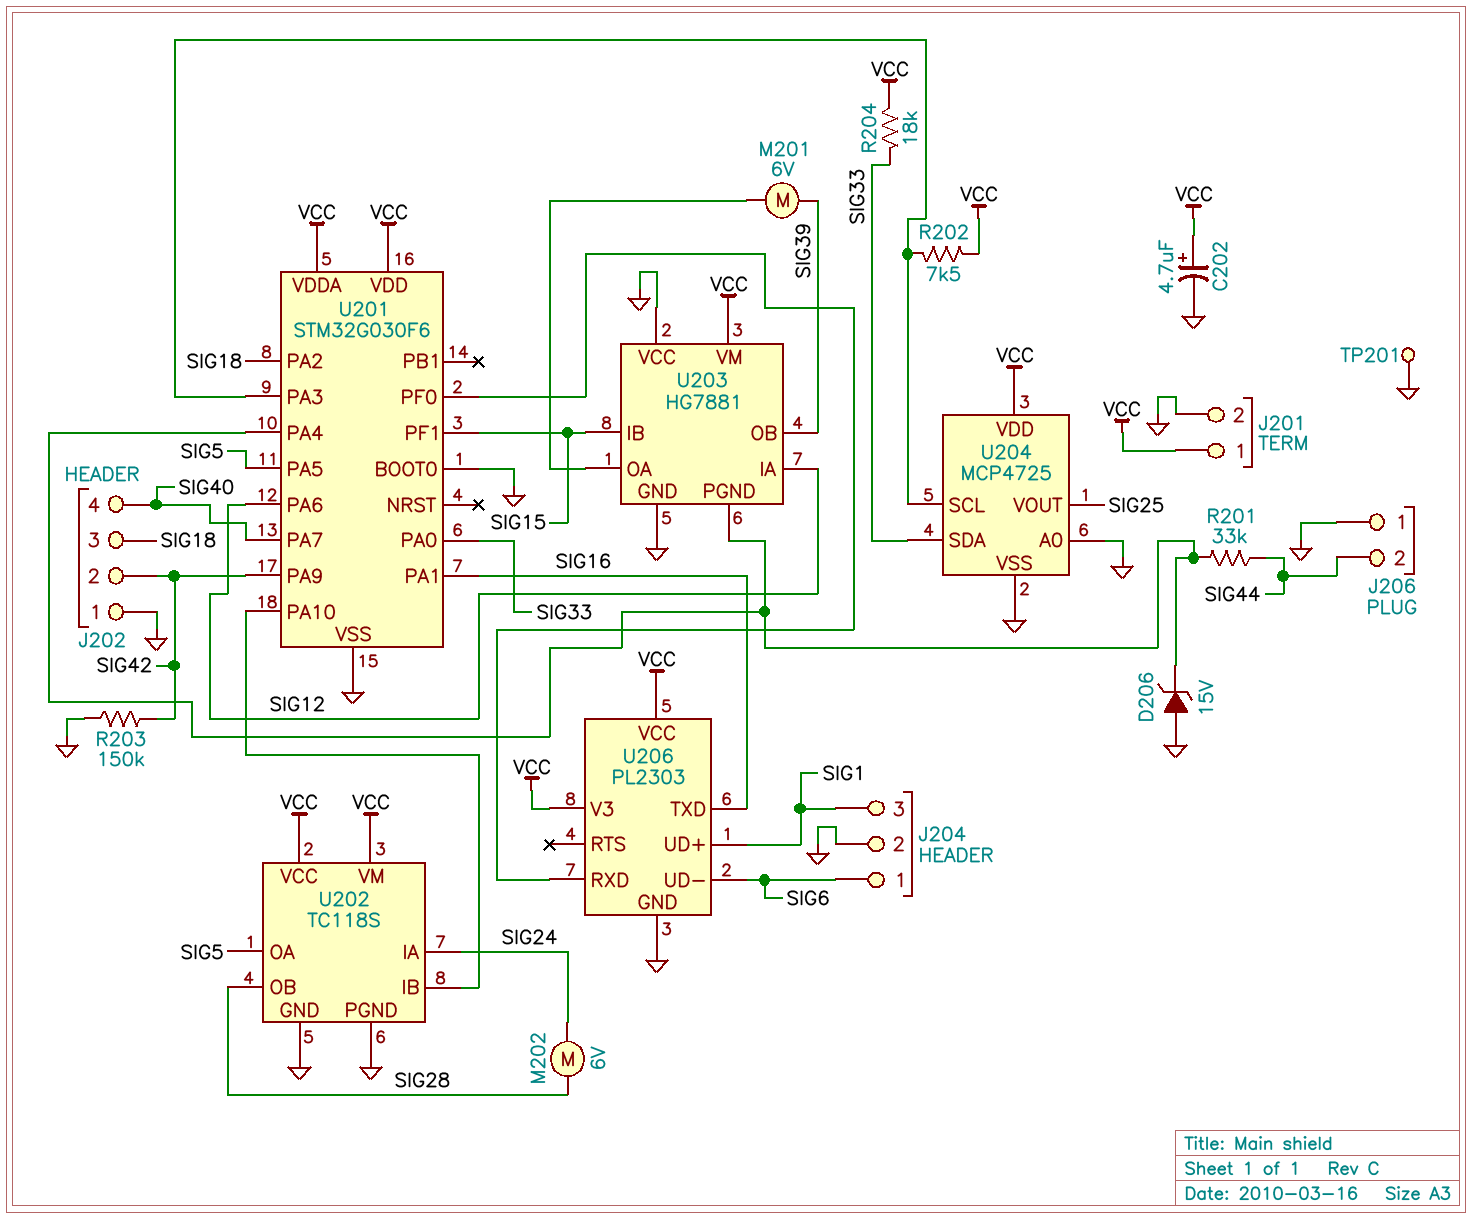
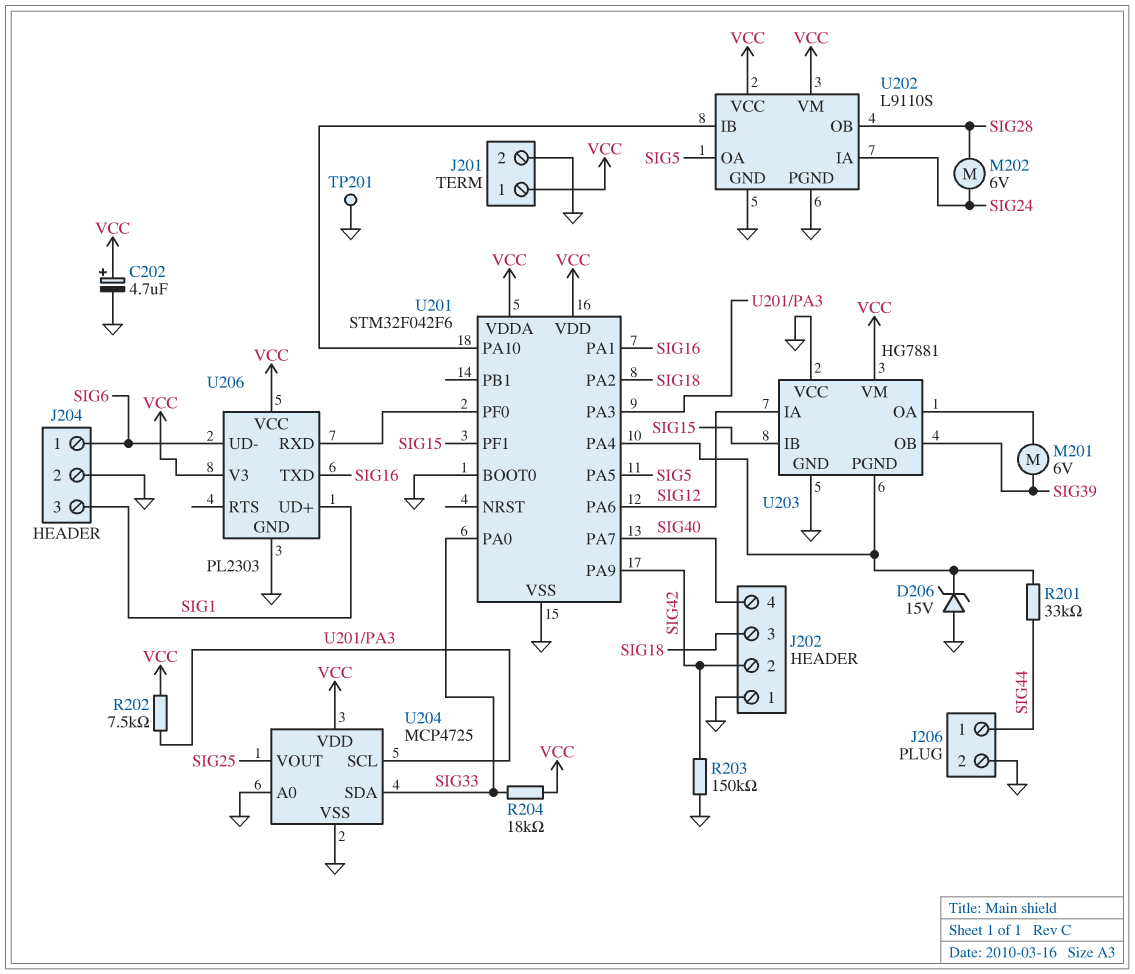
J206 pin 1: GND -> SIG44
J206 pin 2: SIG44 -> GND
U201: STM32G030F6 -> STM32F042F6
U202: TC118S -> L9110S

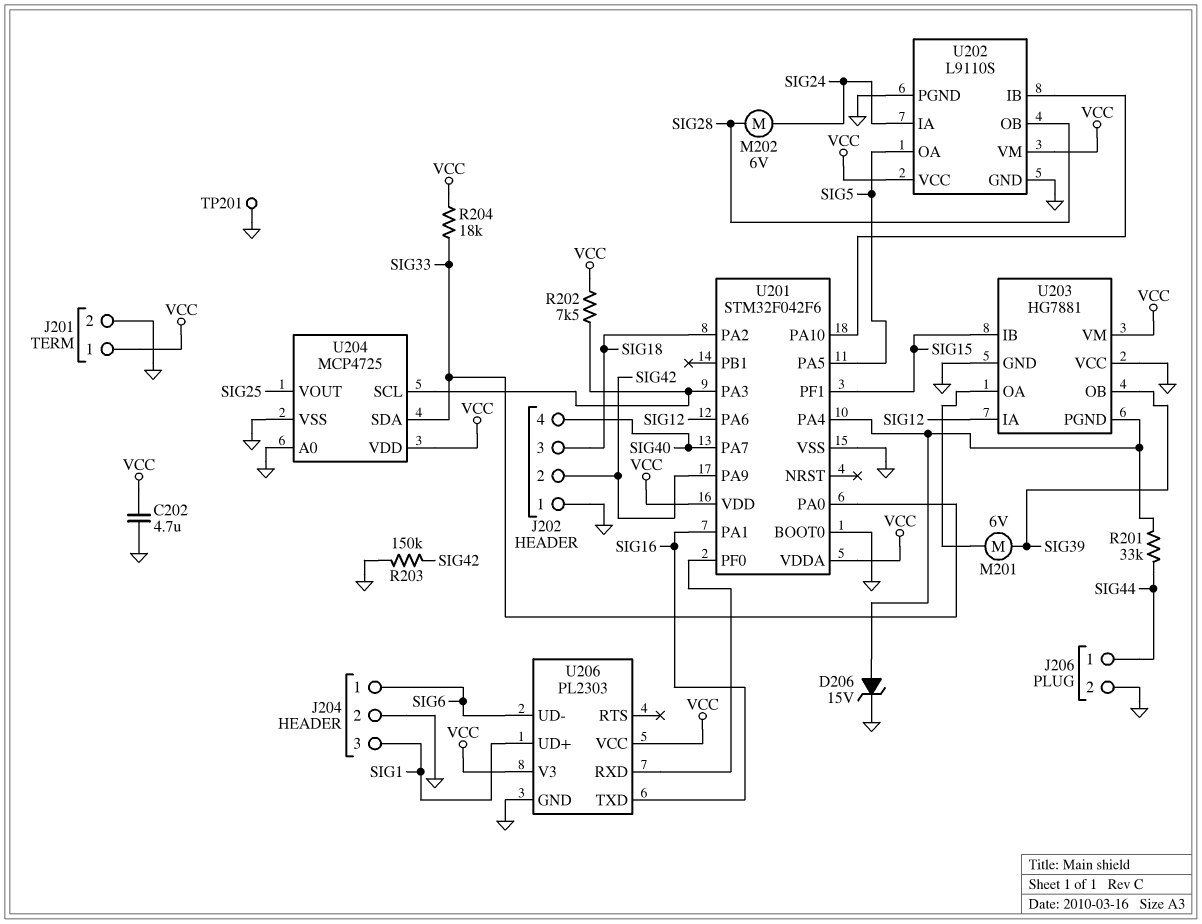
C202: 4.7uF (plus VCC, minus GND) -> 4.7uF (GND, VCC)
D206: zener 15V (A GND, K U201/PA4) -> zener 15V (A U201/PA4, K GND)

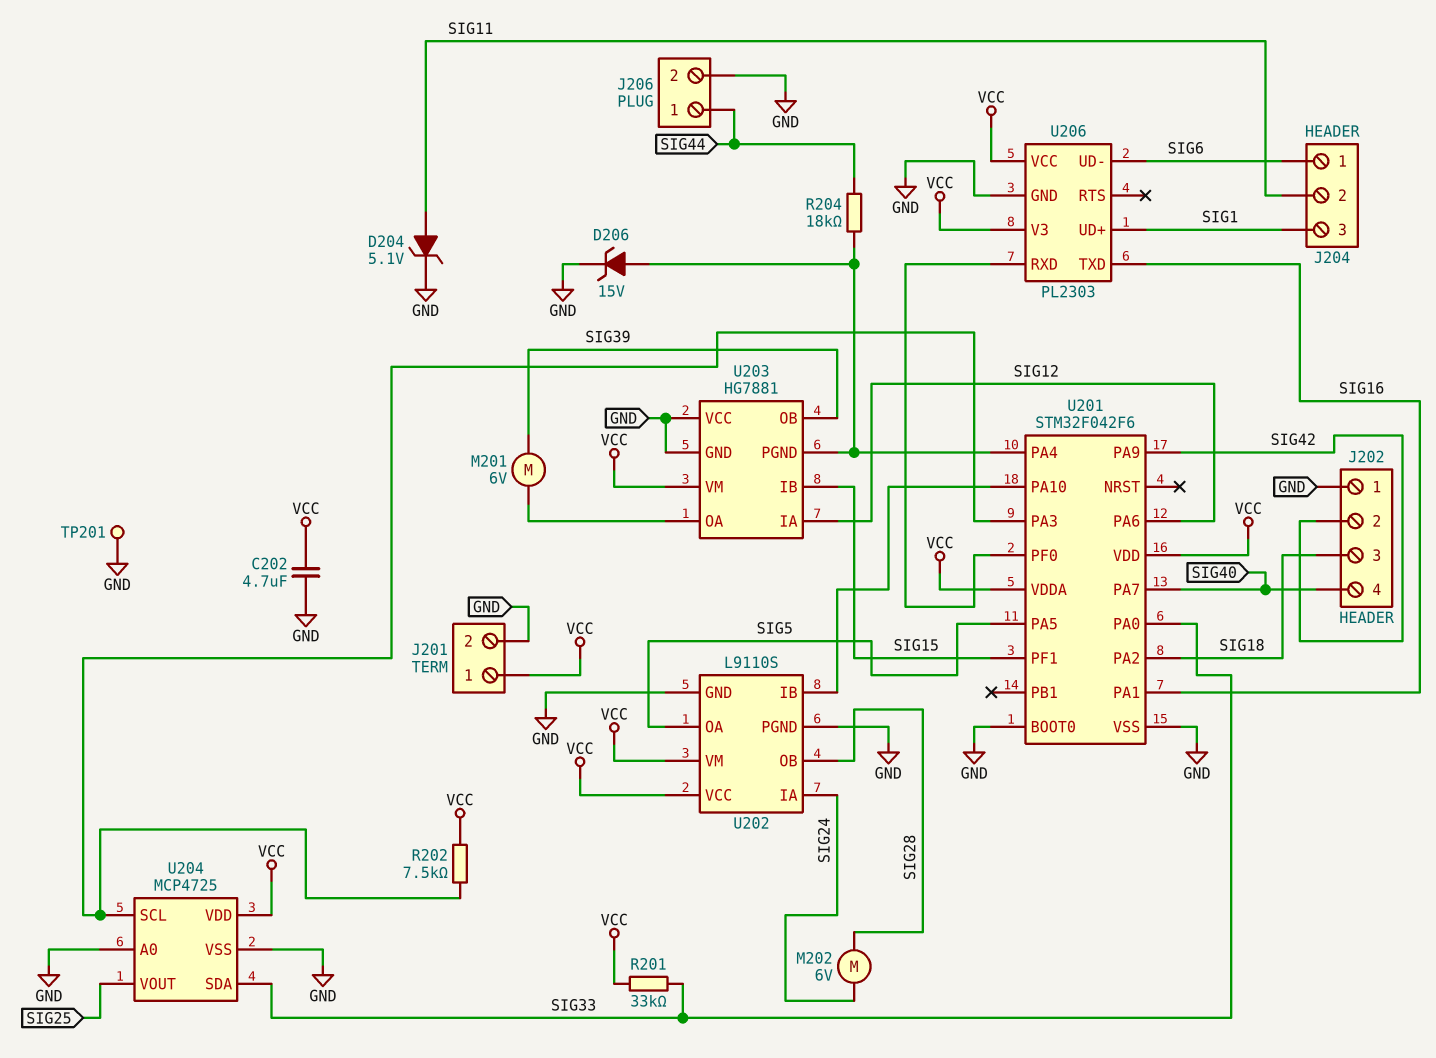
D204: none -> zener 5.1V (A SIG11, K GND)
J204 pin 2: GND -> SIG11
R201: 33k (SIG44, U201/PA4) -> 33k (SIG33, VCC)
R203: 150k (GND, SIG42) -> none
R204: 18k (SIG33, VCC) -> 18k (SIG44, U201/PA4)

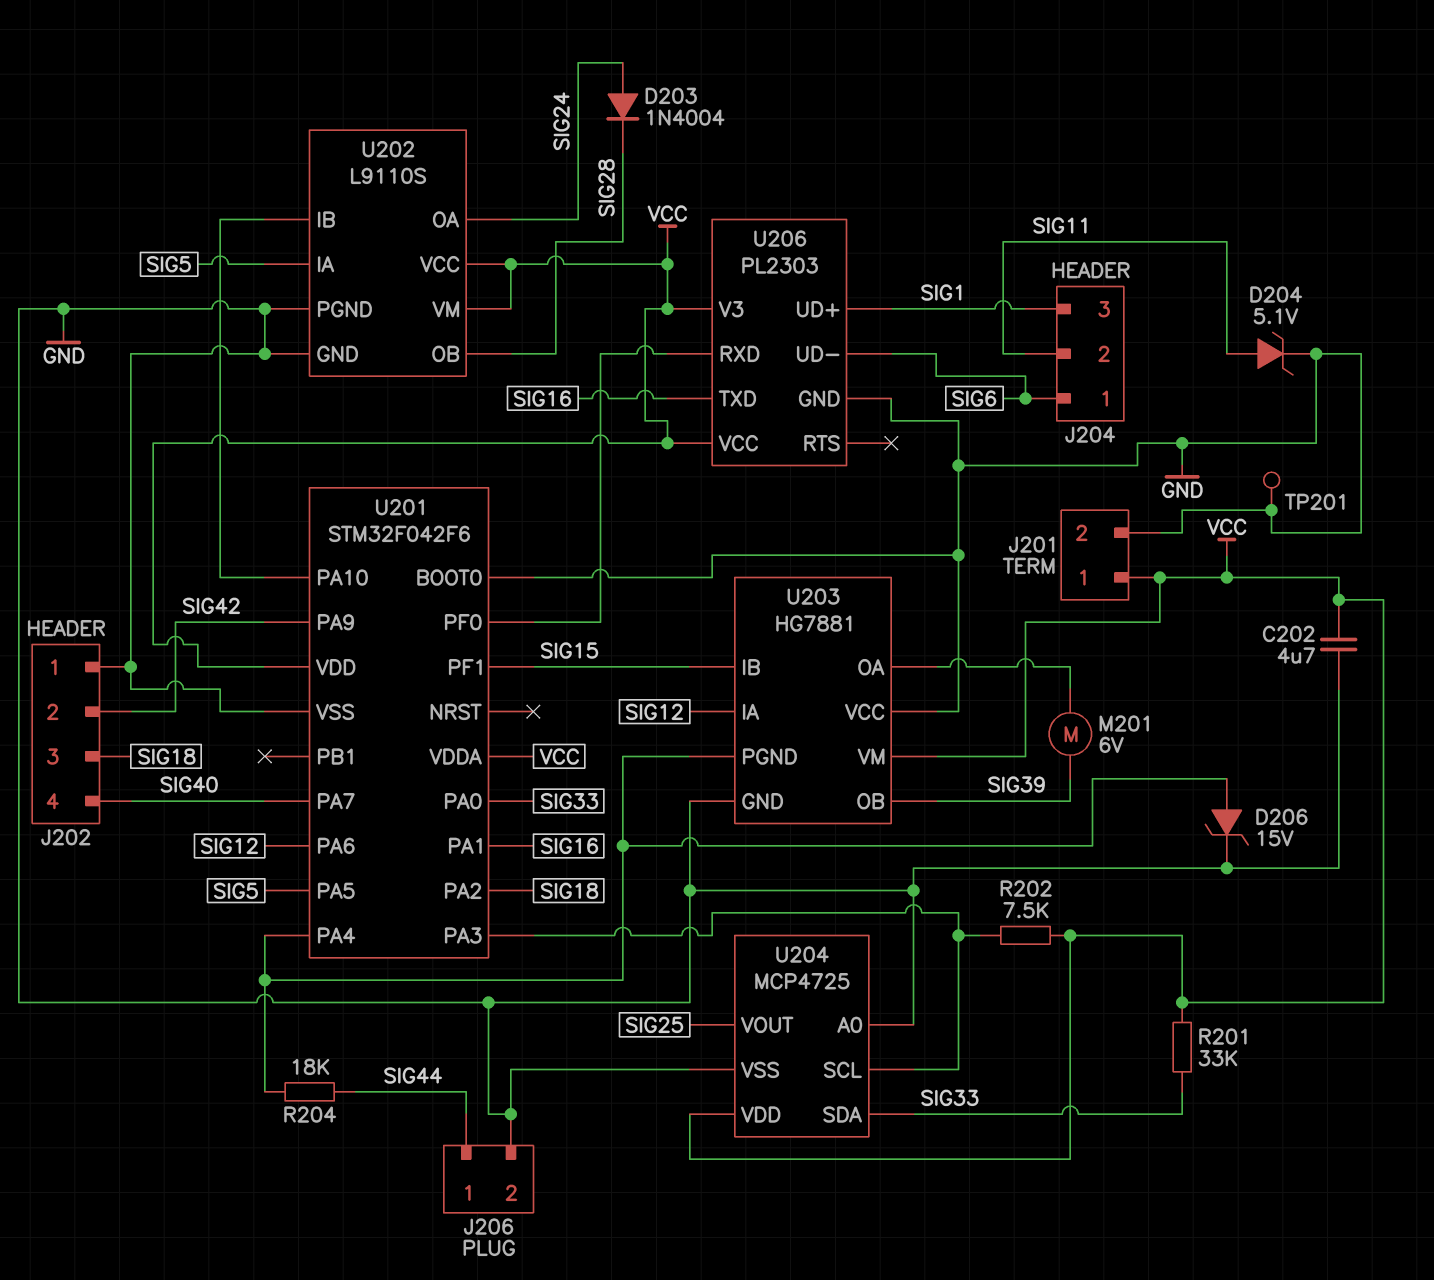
D203: none -> diode 1N4004 (A SIG24, K SIG28)
M202: motor 6V (SIG24, SIG28) -> none
U202 pin IA: SIG24 -> SIG5
U202 pin OA: SIG5 -> SIG24

